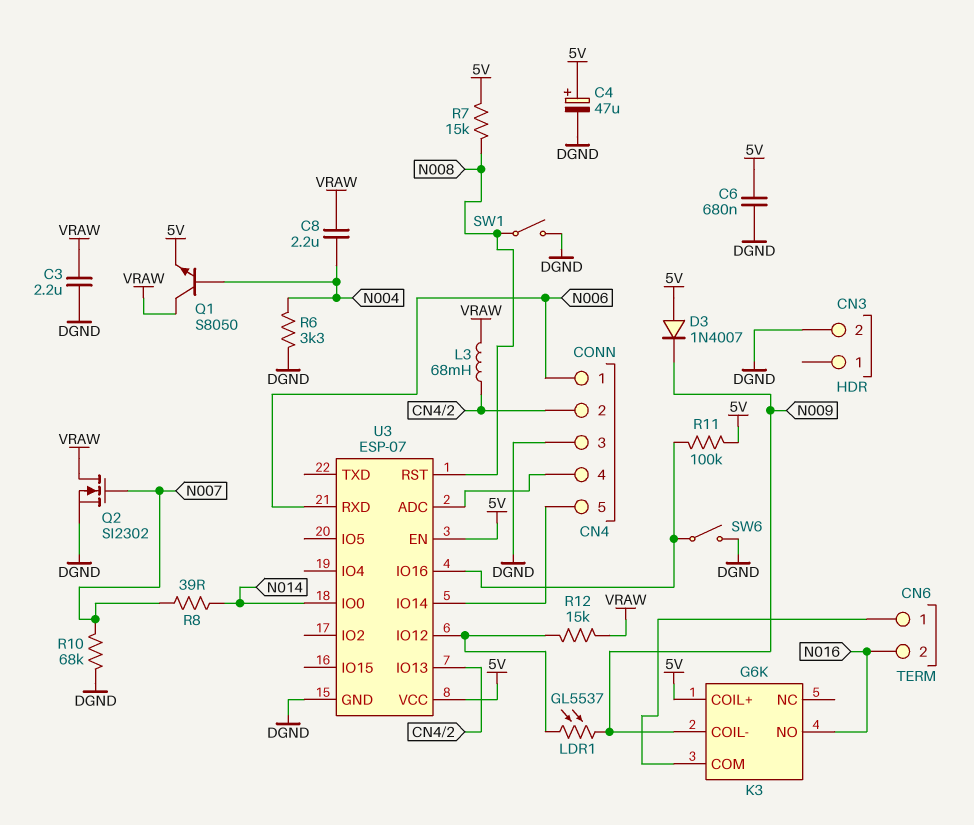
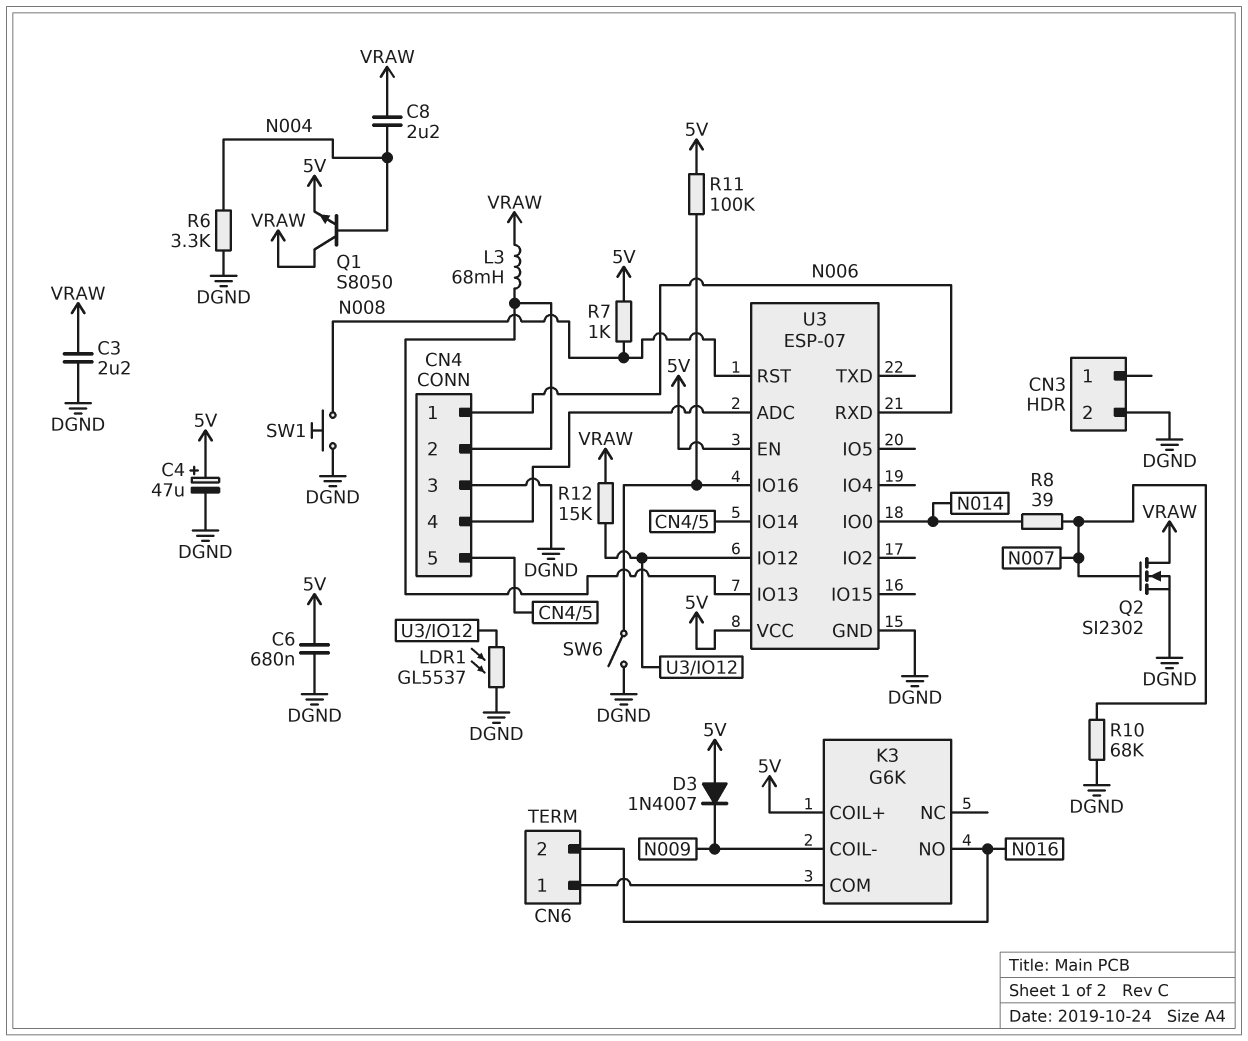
LDR1: GL5537 (N009, U3/IO12) -> GL5537 (DGND, U3/IO12)
R7: 15k (5V, N008) -> 1k (5V, N008)
SW1: switch (DGND, N008) -> button (DGND, N008)

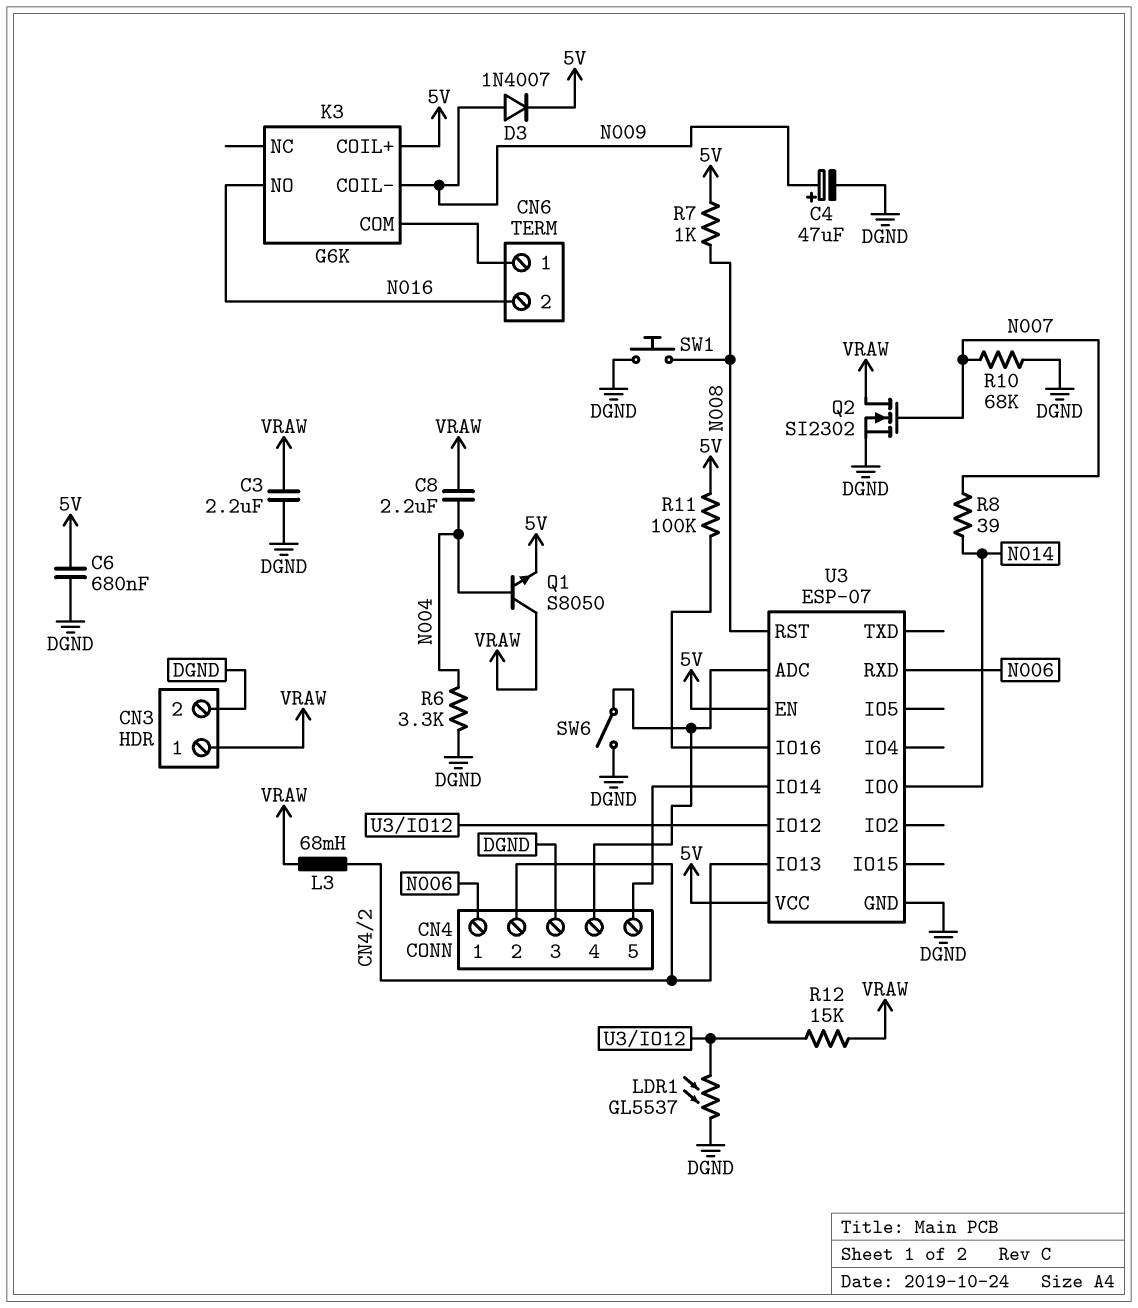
C4: 47uF (plus 5V, minus DGND) -> 47uF (plus N009, minus DGND)
CN3 pin 1: none -> VRAW
D3: diode 1N4007 (A 5V, K N009) -> diode 1N4007 (A N009, K 5V)
SW6: switch (DGND, U3/IO16) -> switch (CN4/4, DGND)

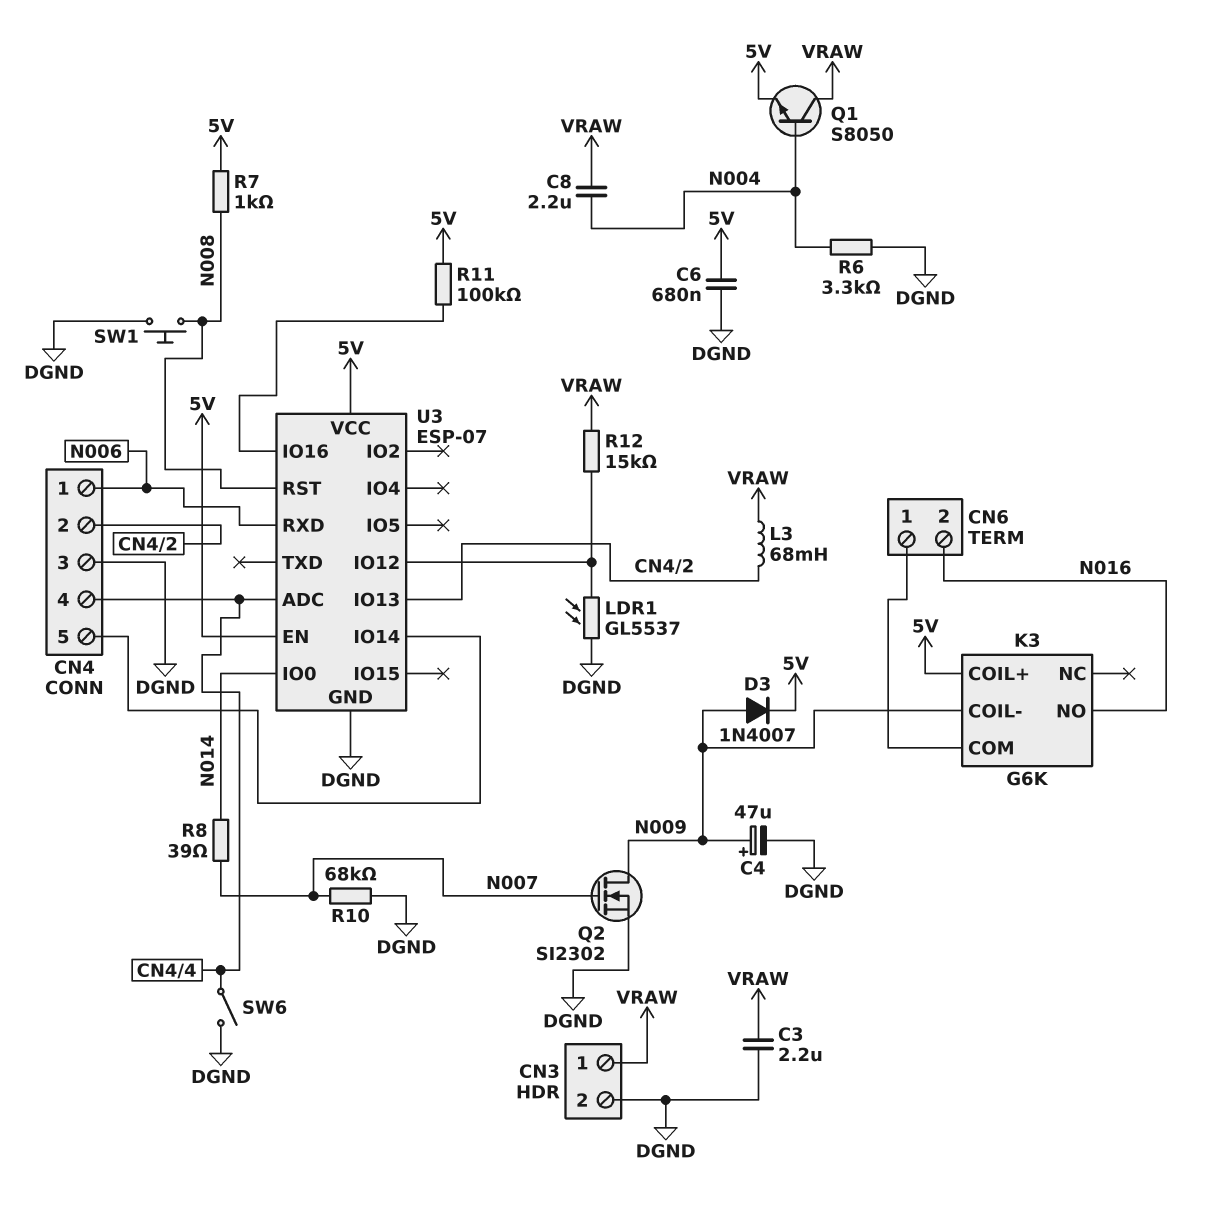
Q2: NMOS SI2302 (G N007, D VRAW, S DGND) -> NMOS SI2302 (G N007, D N009, S DGND)

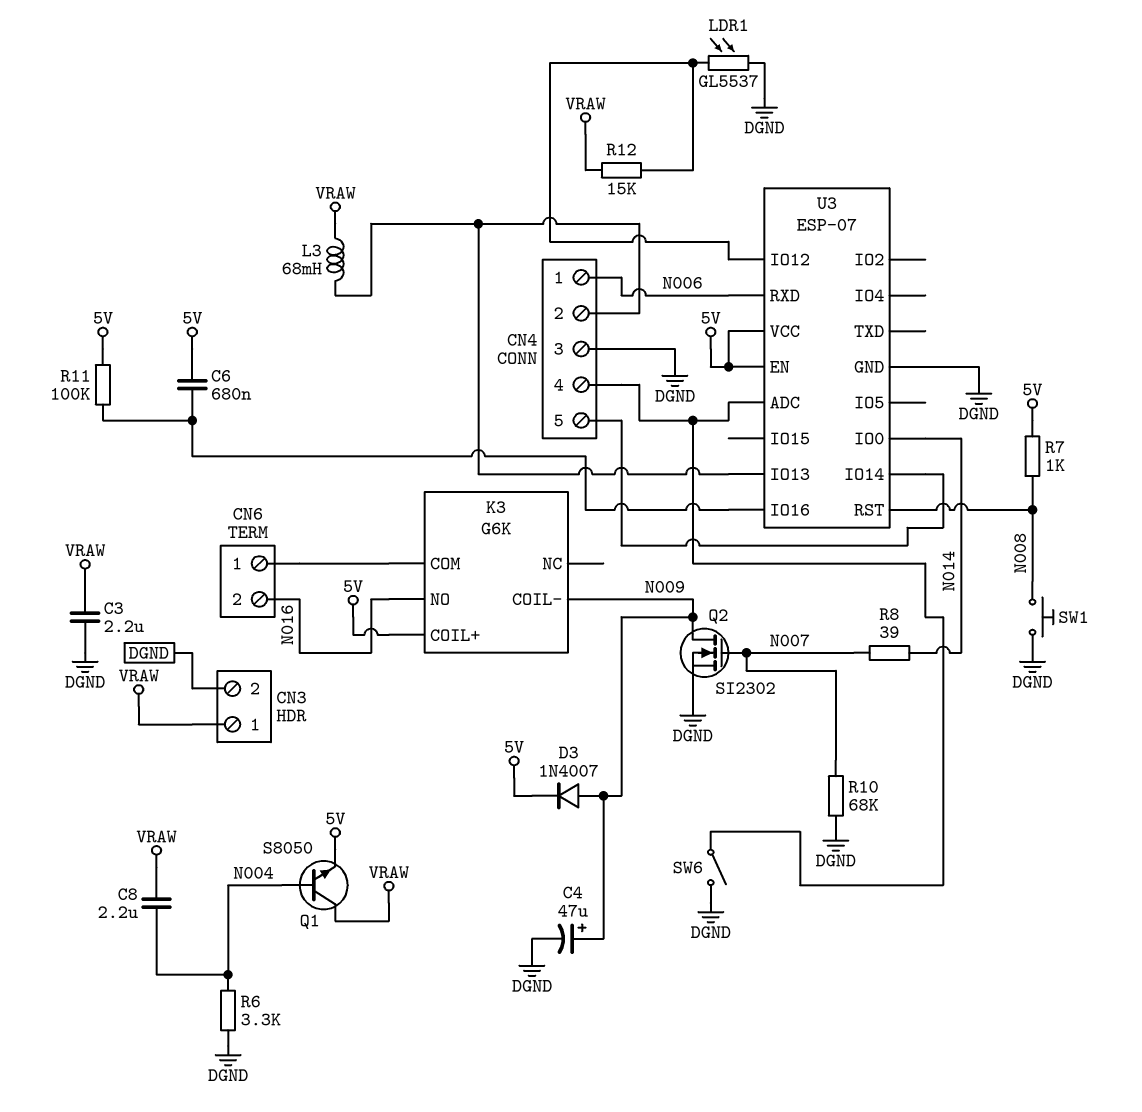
C6: 680nF (5V, DGND) -> 680nF (5V, U3/IO16)

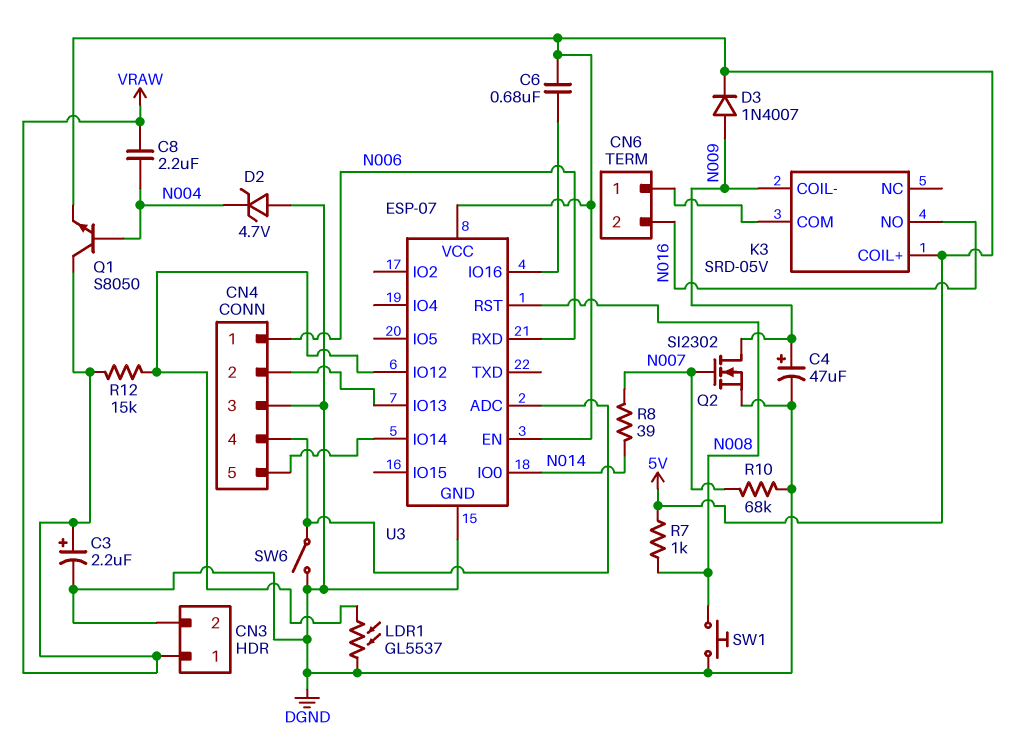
C3: 2.2uF (DGND, VRAW) -> 2.2uF (plus VRAW, minus DGND)
D2: none -> zener 4.7V (A DGND, K N004)
K3: G6K -> SRD-05V
L3: 68mH (CN4/2, VRAW) -> none
R6: 3.3k (DGND, N004) -> none
R11: 100k (5V, U3/IO16) -> none

